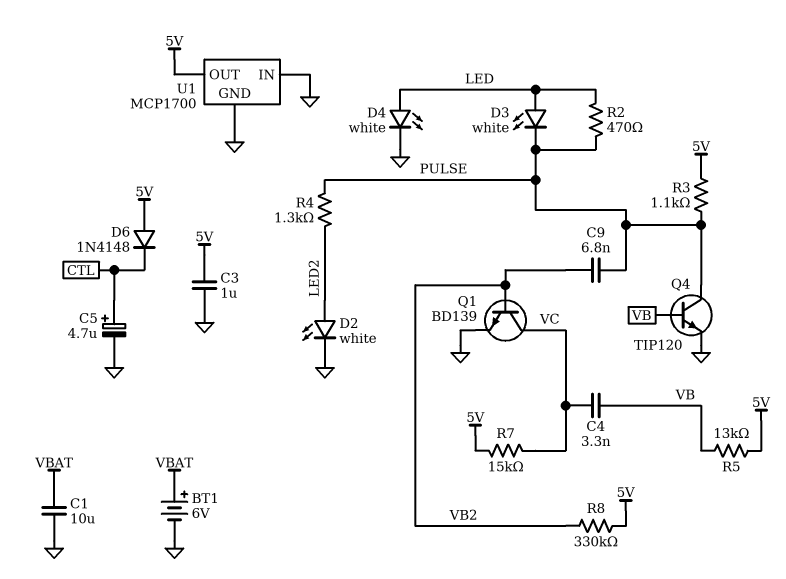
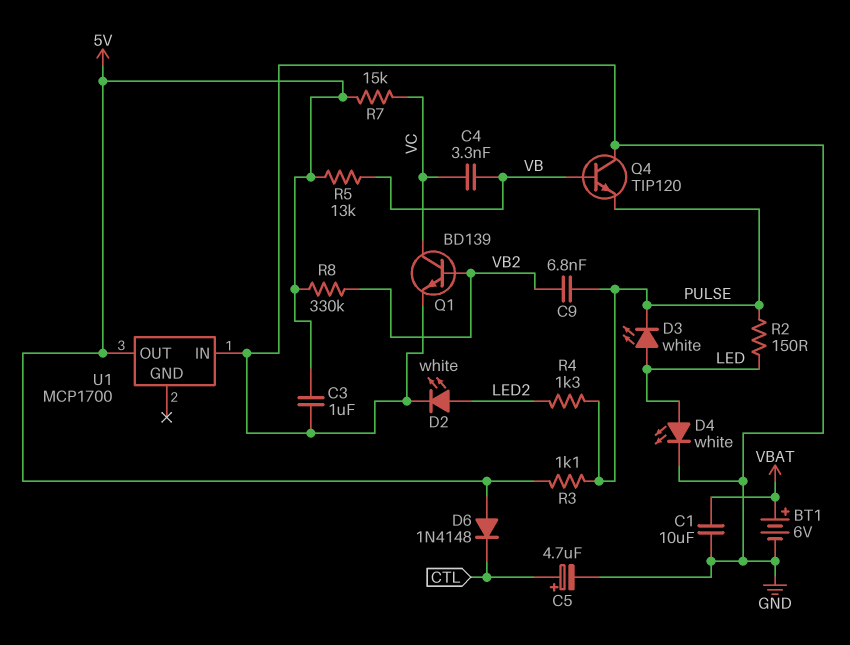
Q4: NPN TIP120 (B VB, C PULSE, E GND) -> NPN TIP120 (B VB, C GND, E PULSE)
R2: 470 (LED, PULSE) -> 150 (LED, PULSE)
U1 pin GND: GND -> none

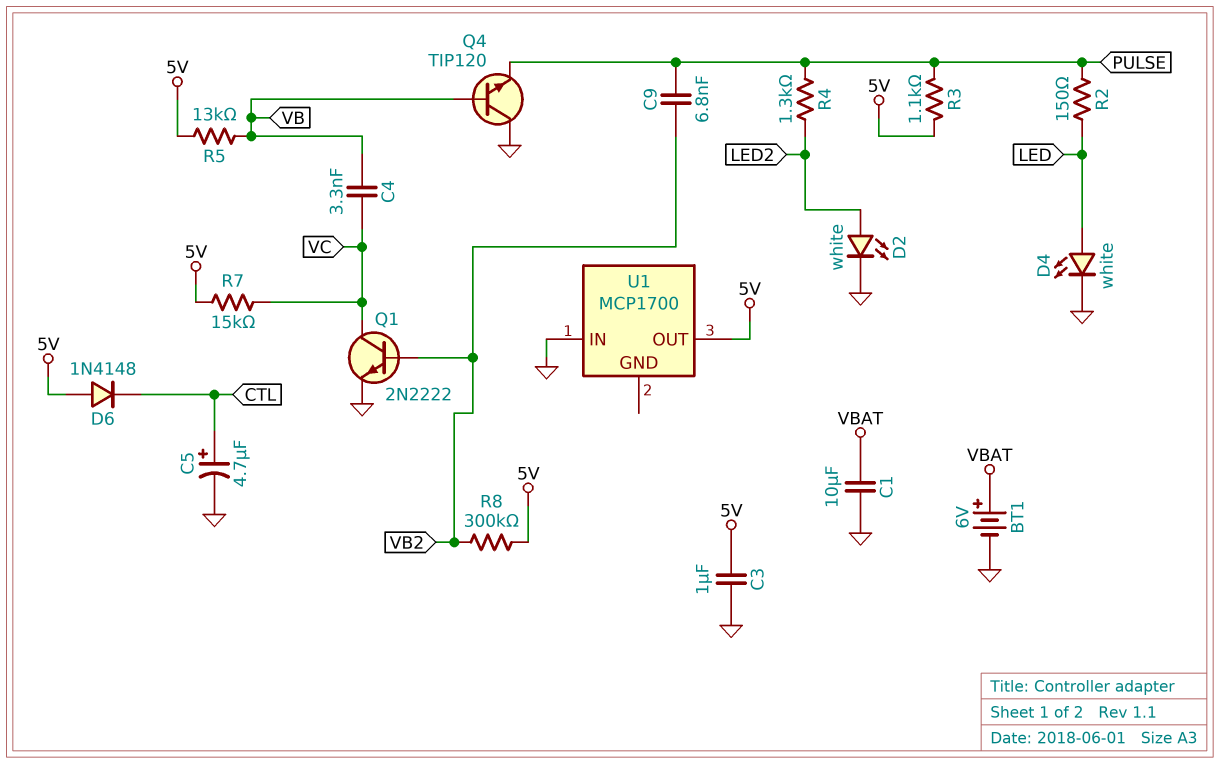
D3: LED white (A LED, K PULSE) -> none
Q1: NPN BD139 (B VB2, C VC, E GND) -> NPN 2N2222 (B VB2, C VC, E GND)
R8: 330k (5V, VB2) -> 300k (5V, VB2)

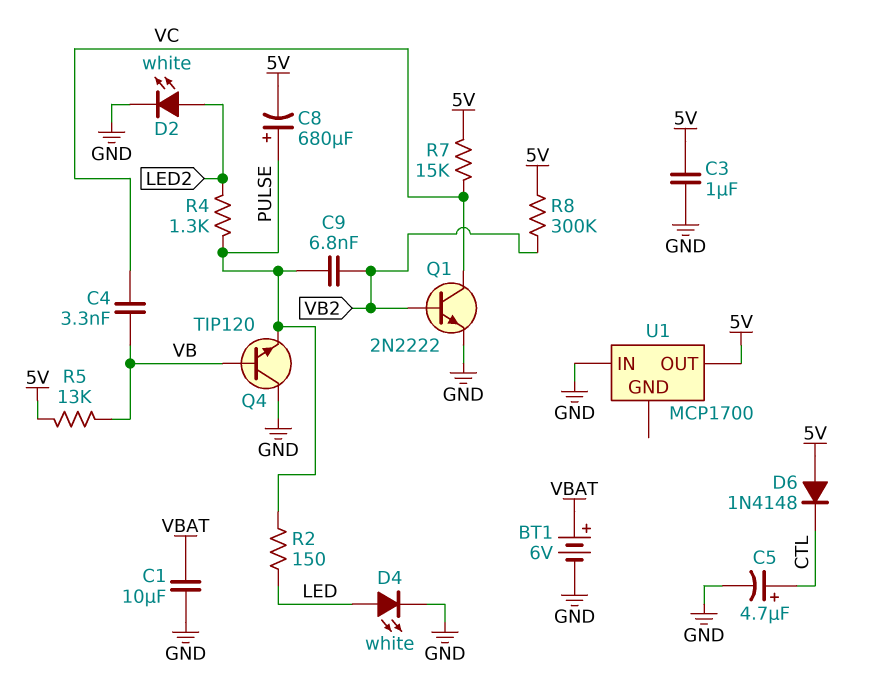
C8: none -> 680uF (plus PULSE, minus 5V)
R3: 1.1k (5V, PULSE) -> none

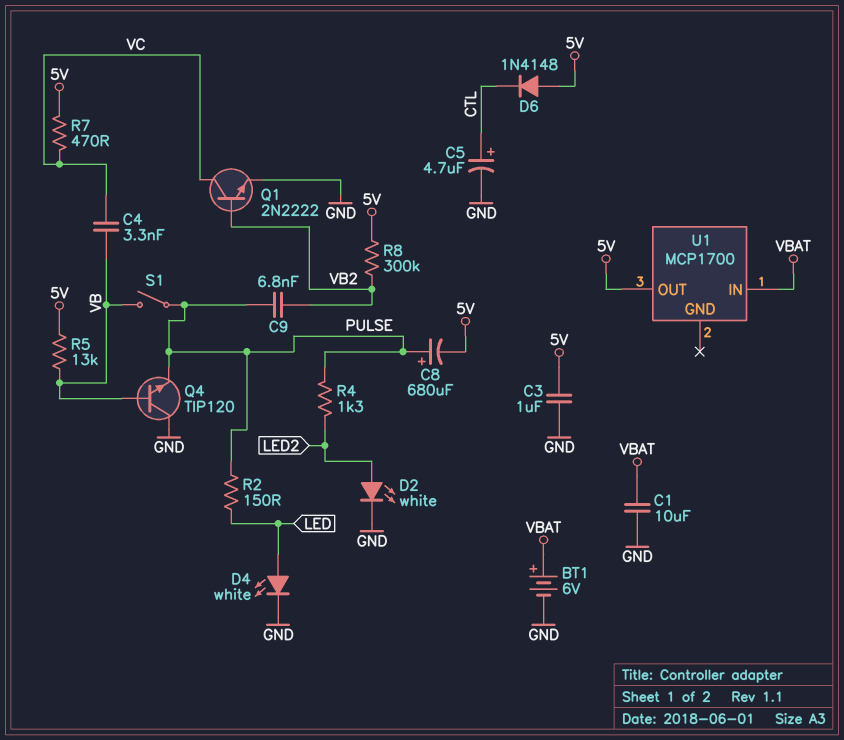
R7: 15k (5V, VC) -> 470 (5V, VC)
S1: none -> switch (PULSE, VB)
U1 pin IN: GND -> VBAT

